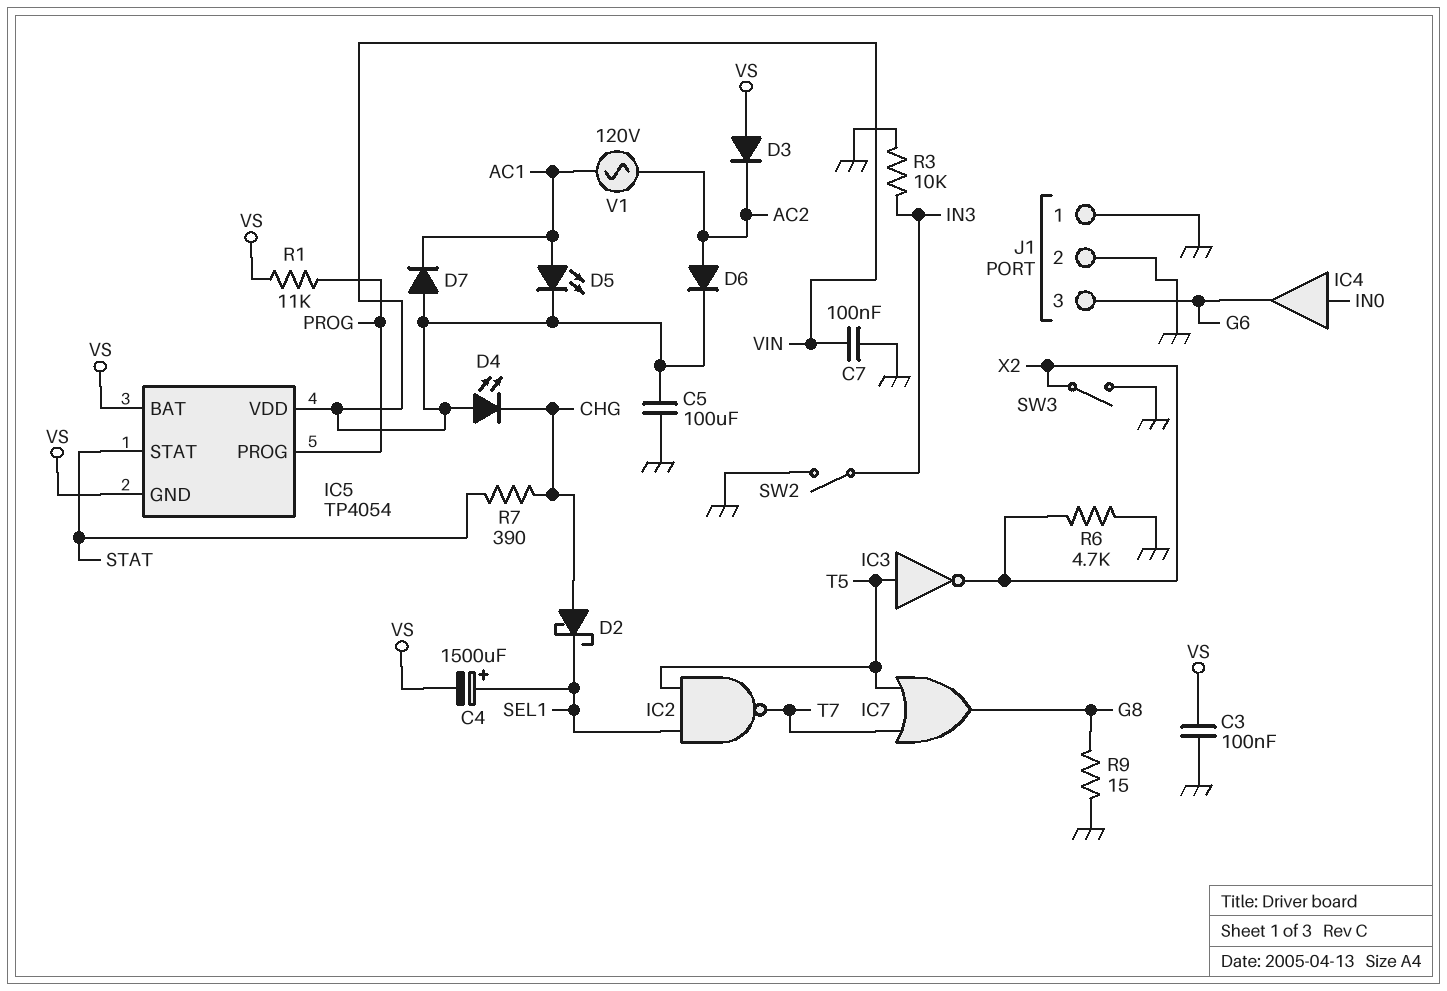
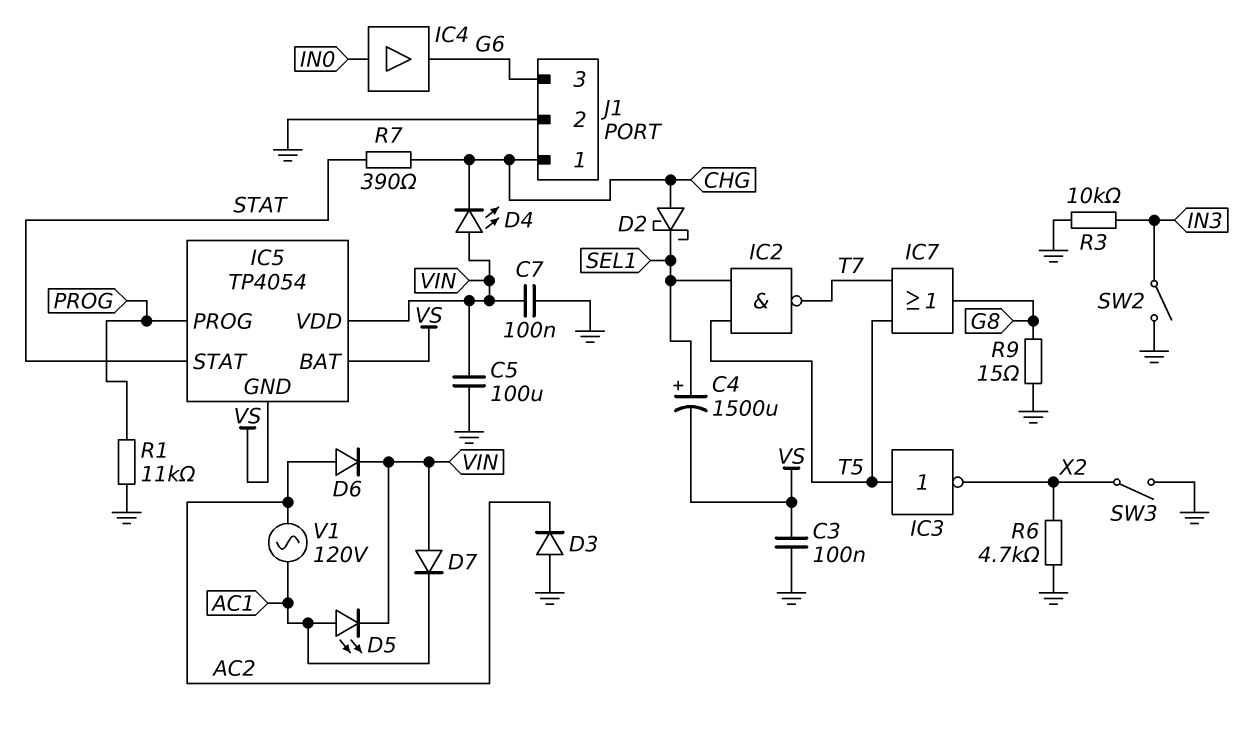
D3: diode (A VS, K AC2) -> diode (A GND, K AC2)
J1 pin 1: GND -> CHG
R1: 11k (PROG, VS) -> 11k (GND, PROG)

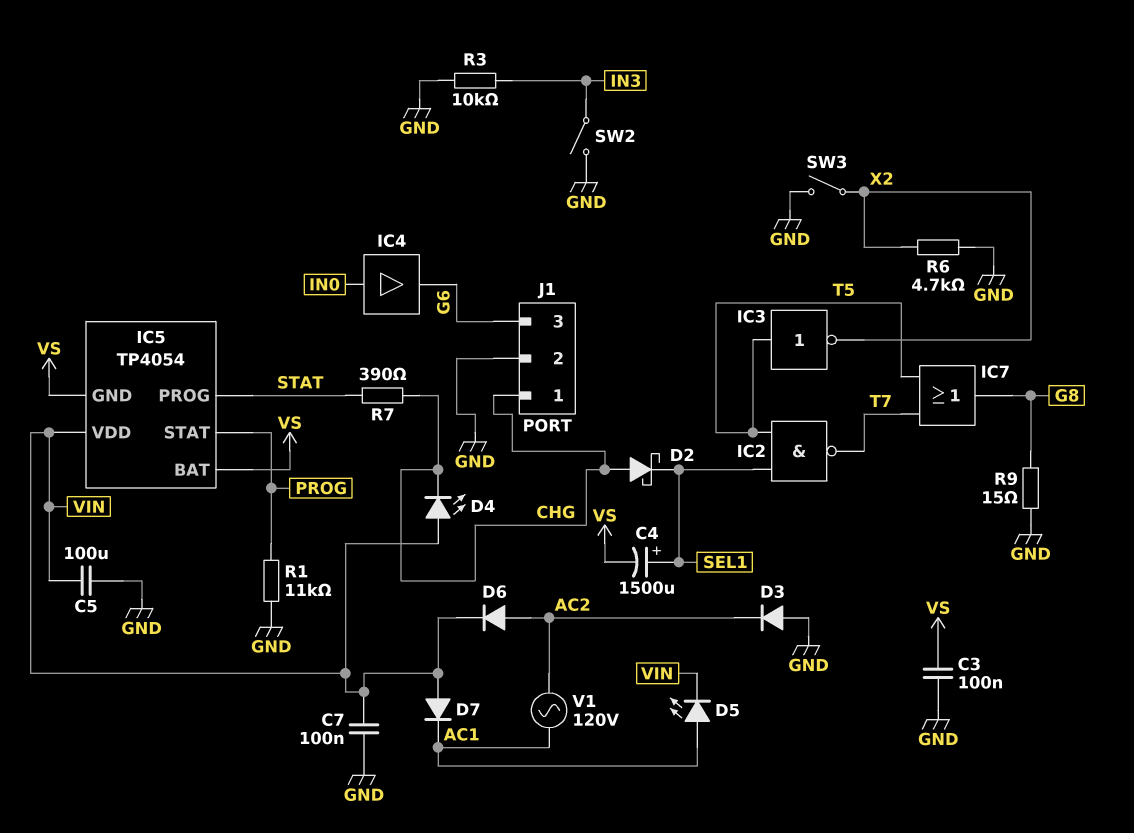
IC5 pin PROG: PROG -> STAT
IC5 pin STAT: STAT -> PROG

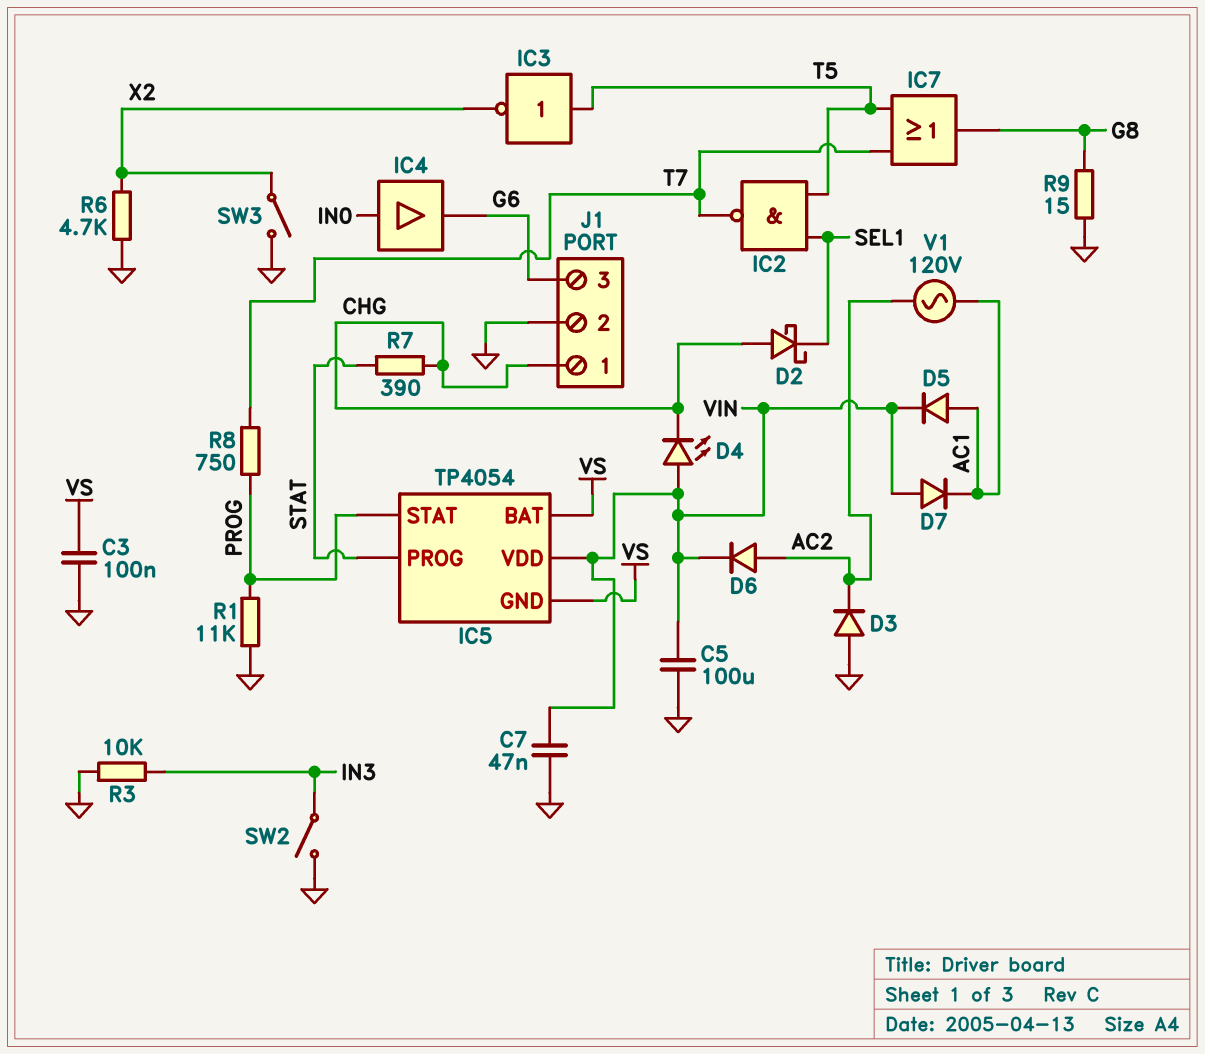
C4: 1500uF (plus SEL1, minus VS) -> none
C7: 100nF (GND, VIN) -> 47nF (GND, VIN)
D5: LED (A AC1, K VIN) -> diode (A AC1, K VIN)
R8: none -> 750 (PROG, T7)

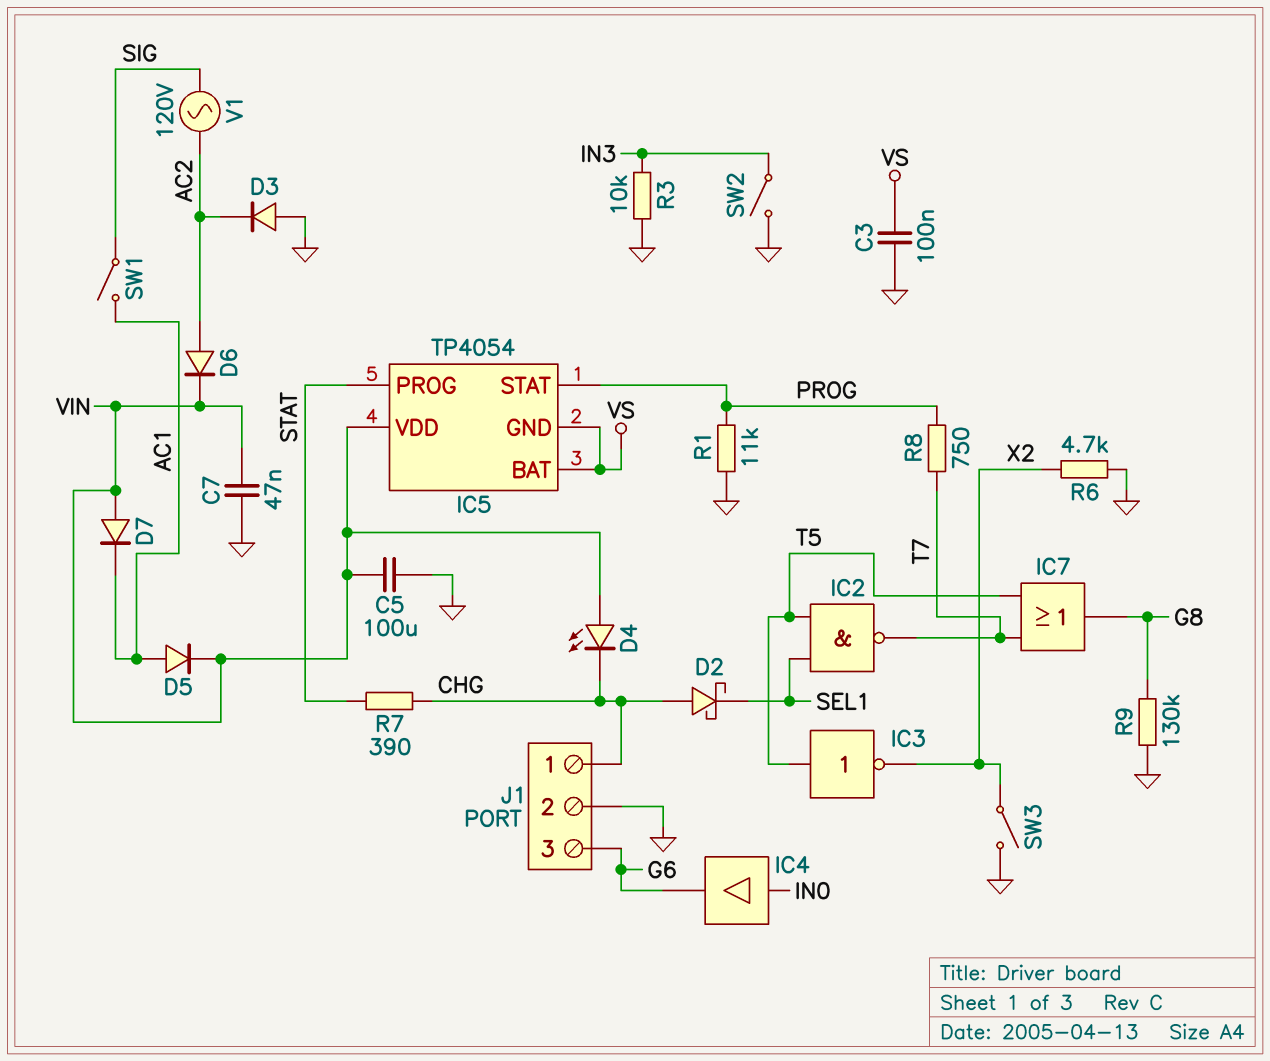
R9: 15 (G8, GND) -> 130k (G8, GND)
SW1: none -> switch (AC1, SIG)
V1: AC 120V (AC1, AC2) -> AC 120V (AC2, SIG)

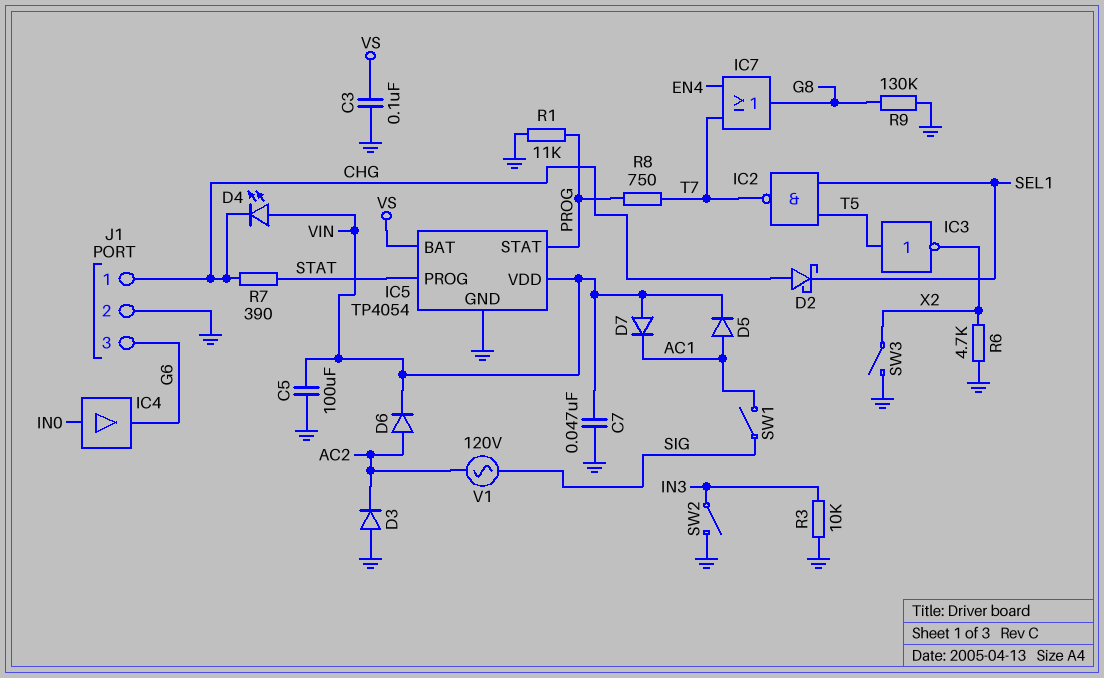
IC5 pin GND: VS -> GND
IC7: OR (in T5, in T7, out G8) -> OR (in EN4, in T7, out G8)

